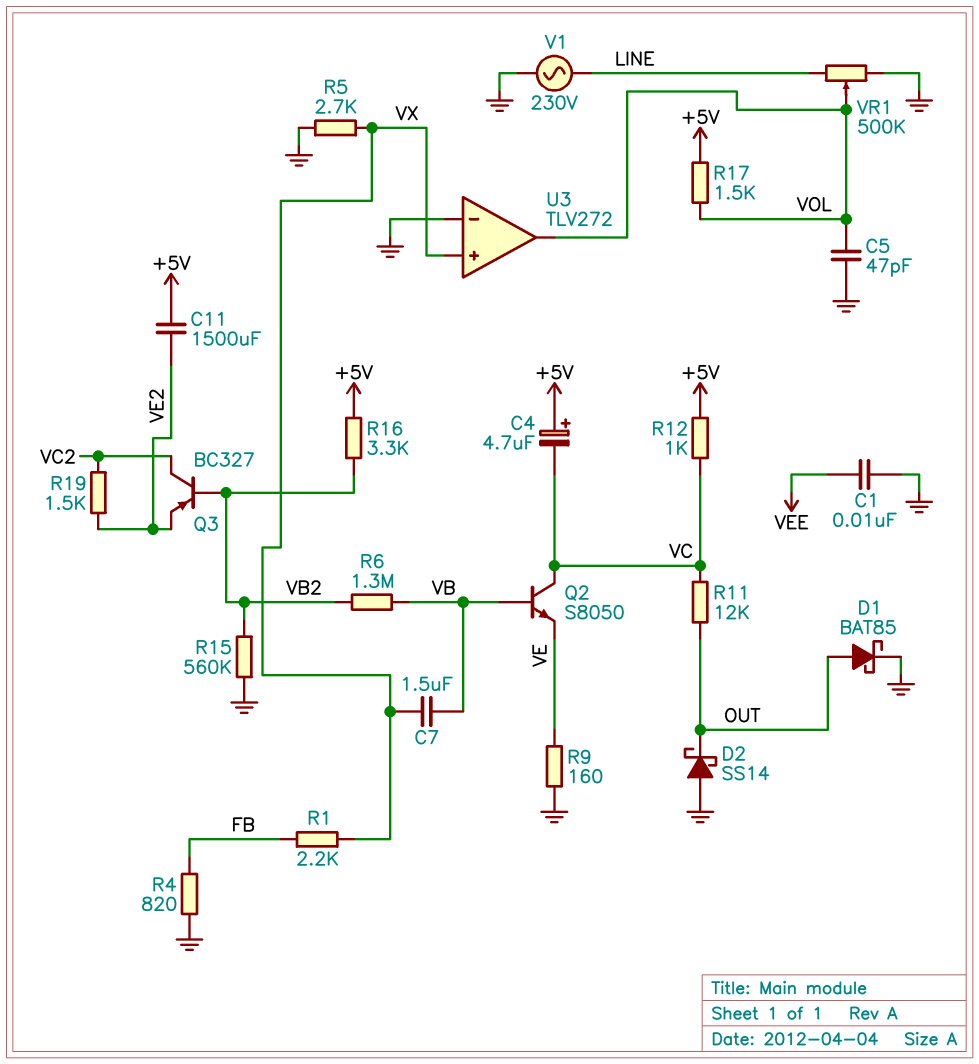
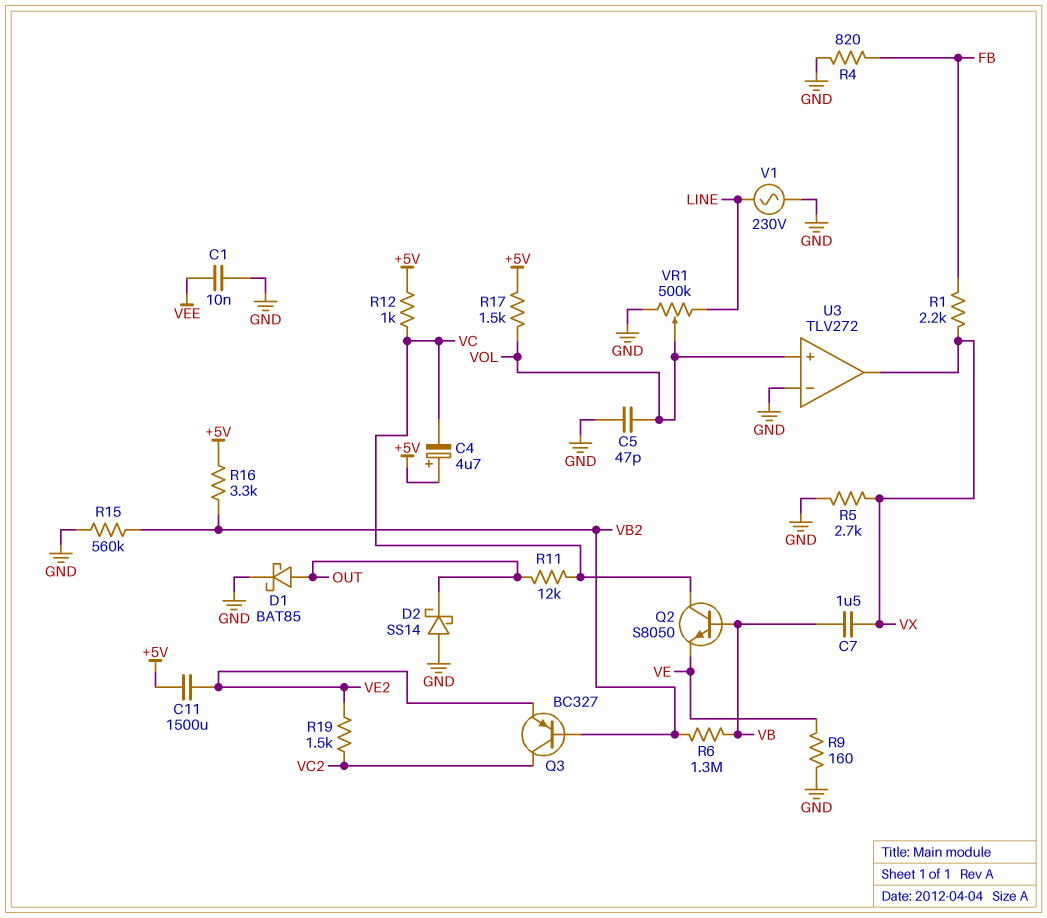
U3 pin in+: VX -> VOL
U3 pin out: VOL -> VX

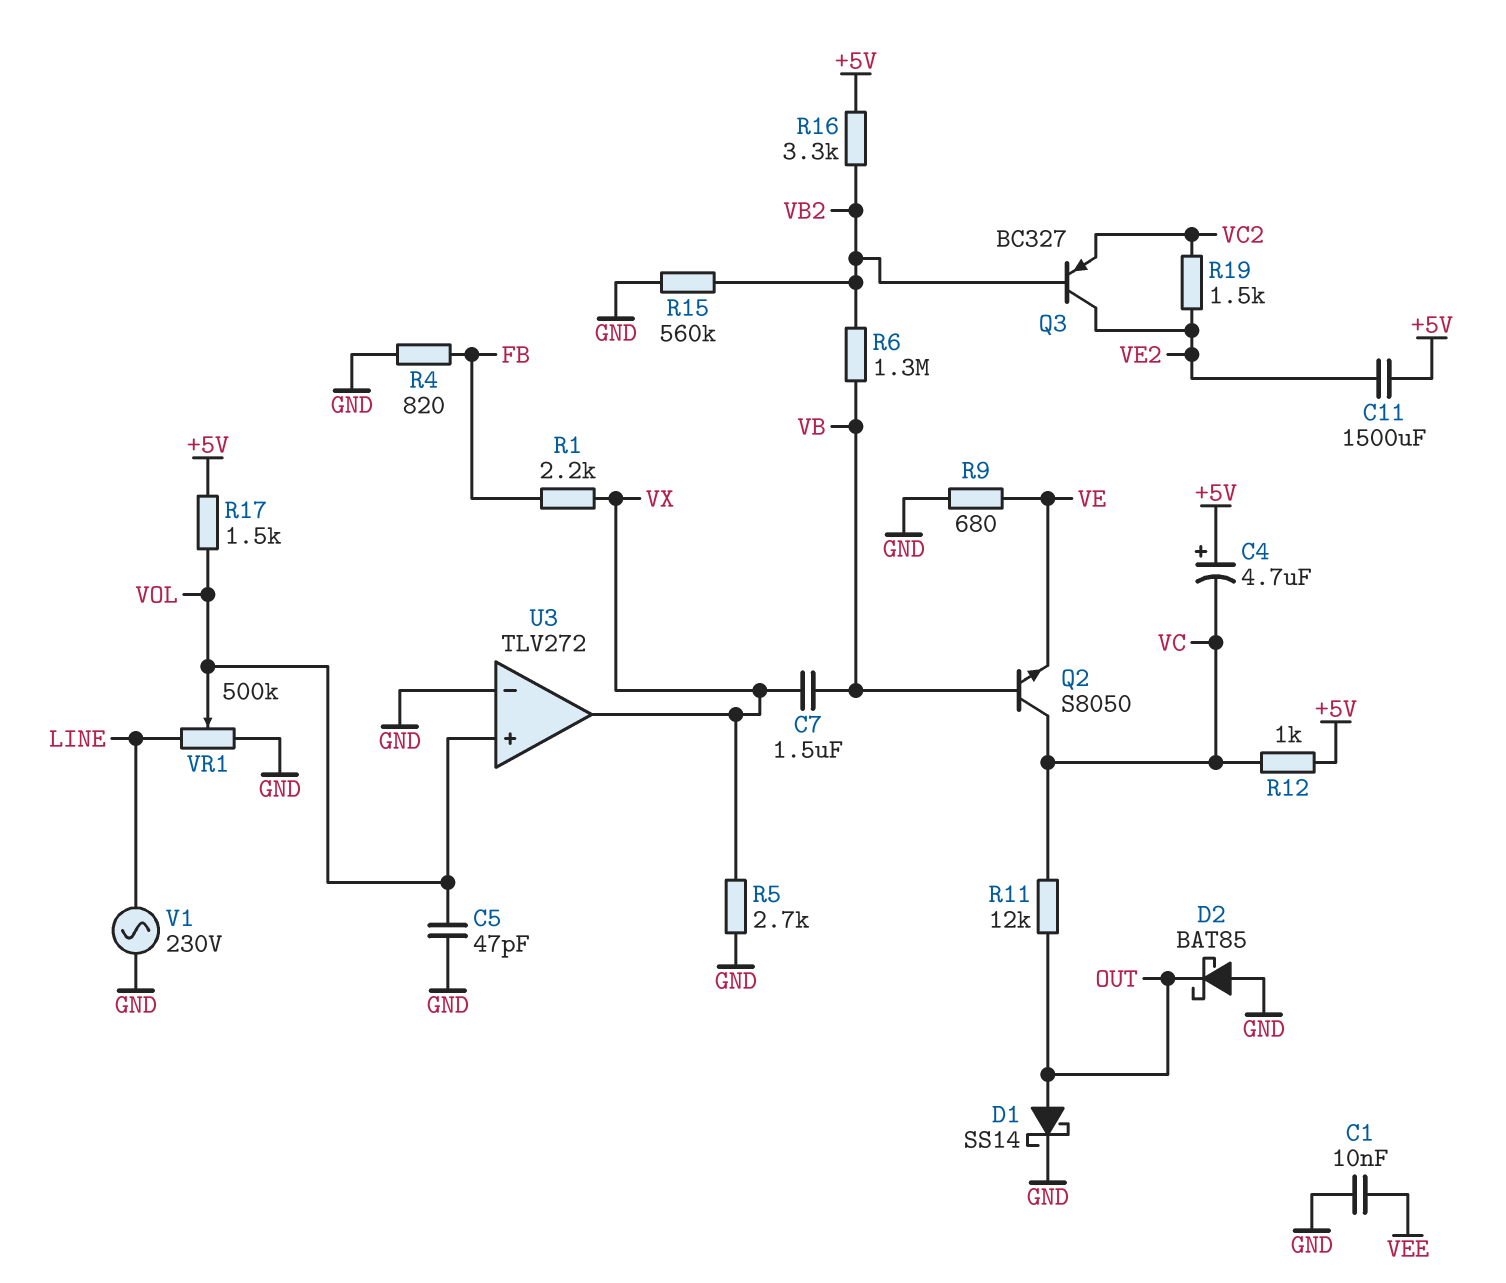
D1: schottky BAT85 (A OUT, K GND) -> schottky SS14 (A OUT, K GND)
D2: schottky SS14 (A GND, K OUT) -> schottky BAT85 (A GND, K OUT)
Q3: PNP BC327 (B VB2, C VC2, E VE2) -> PNP BC327 (B VB2, C VE2, E VC2)
R9: 160 (GND, VE) -> 680 (GND, VE)

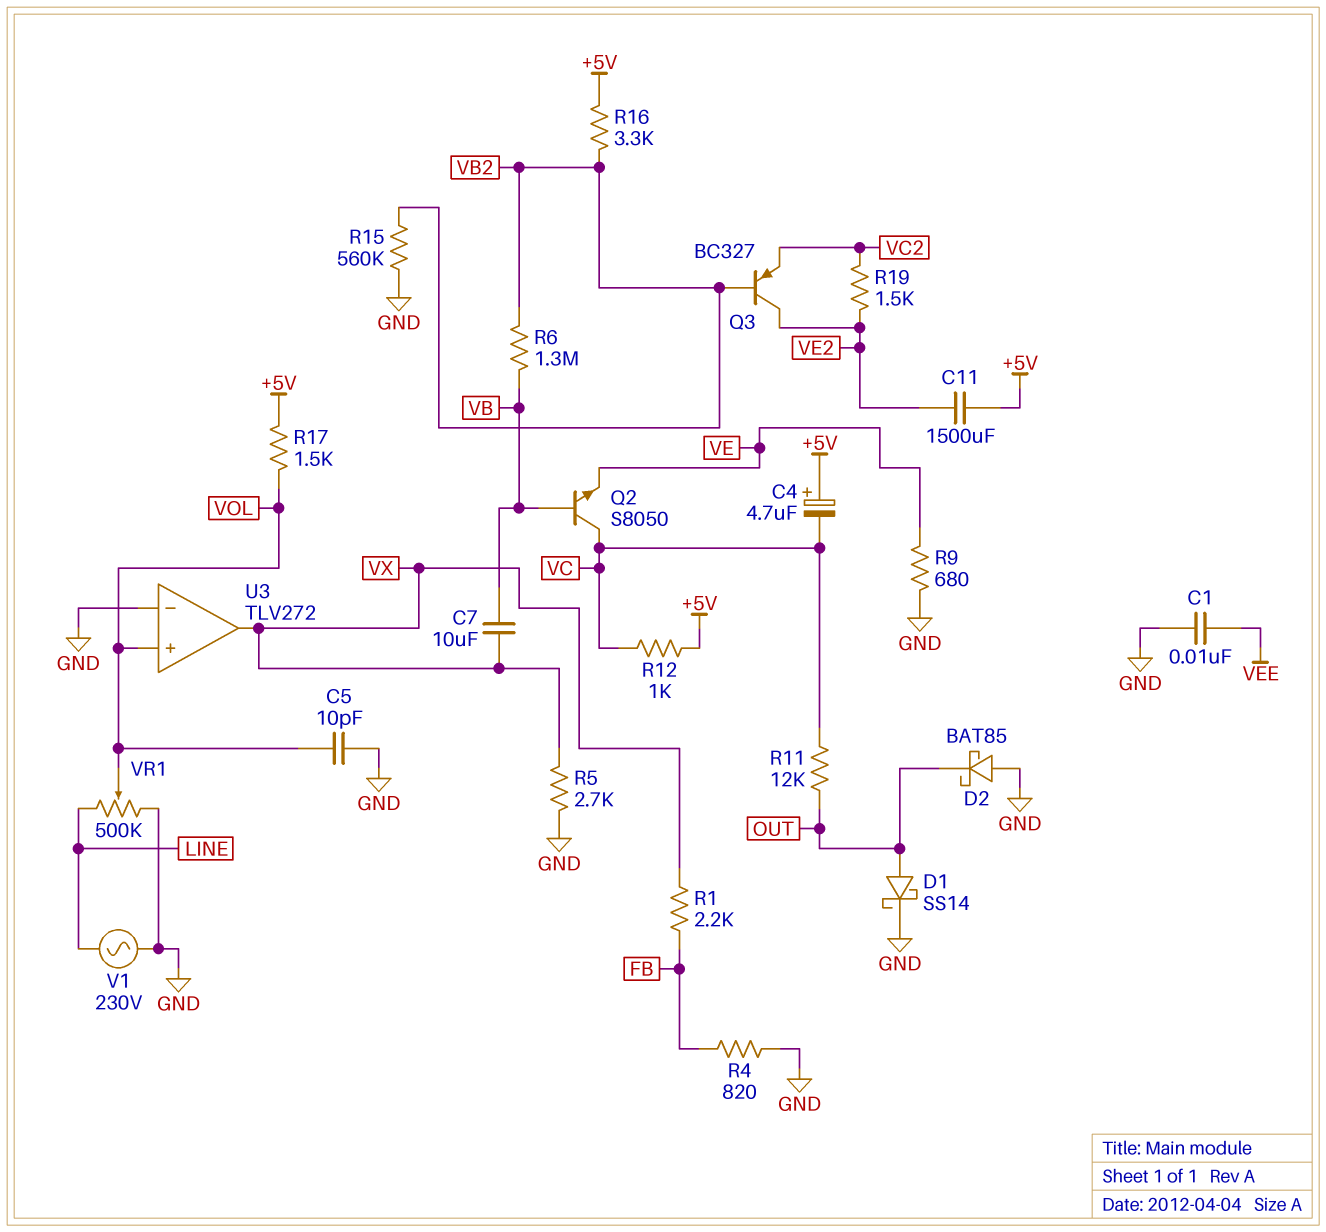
C5: 47pF (GND, VOL) -> 10pF (GND, VOL)
C7: 1.5uF (VB, VX) -> 10uF (VB, VX)

